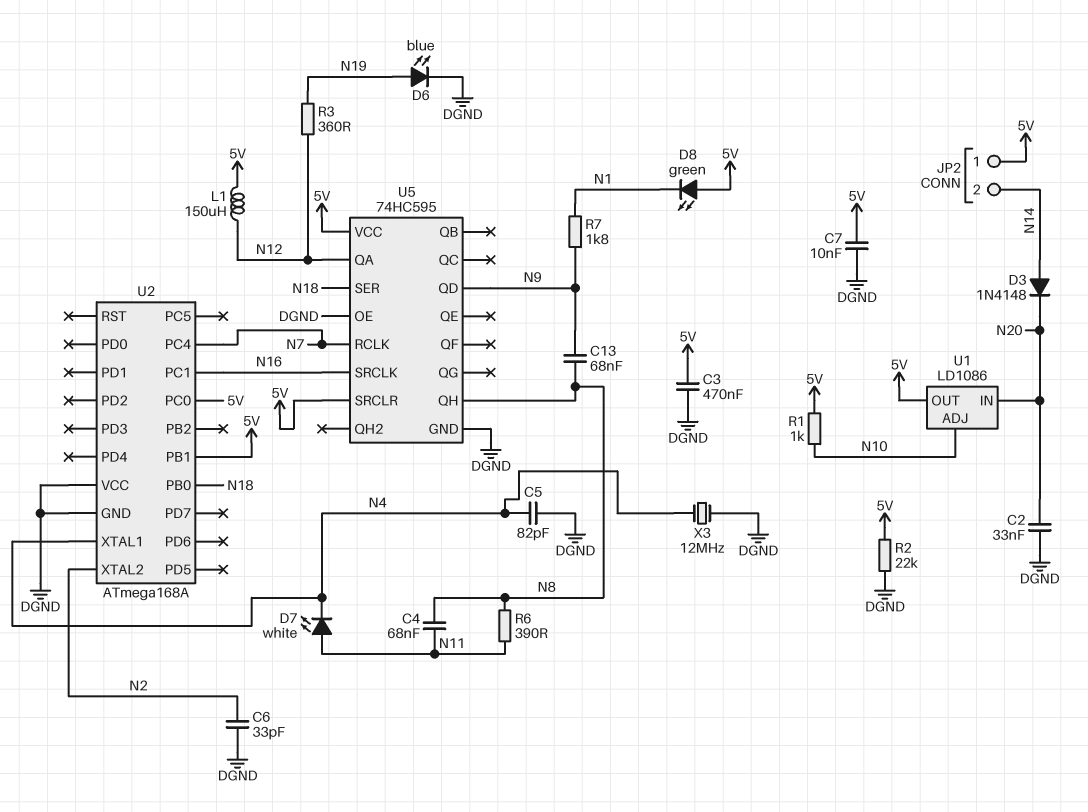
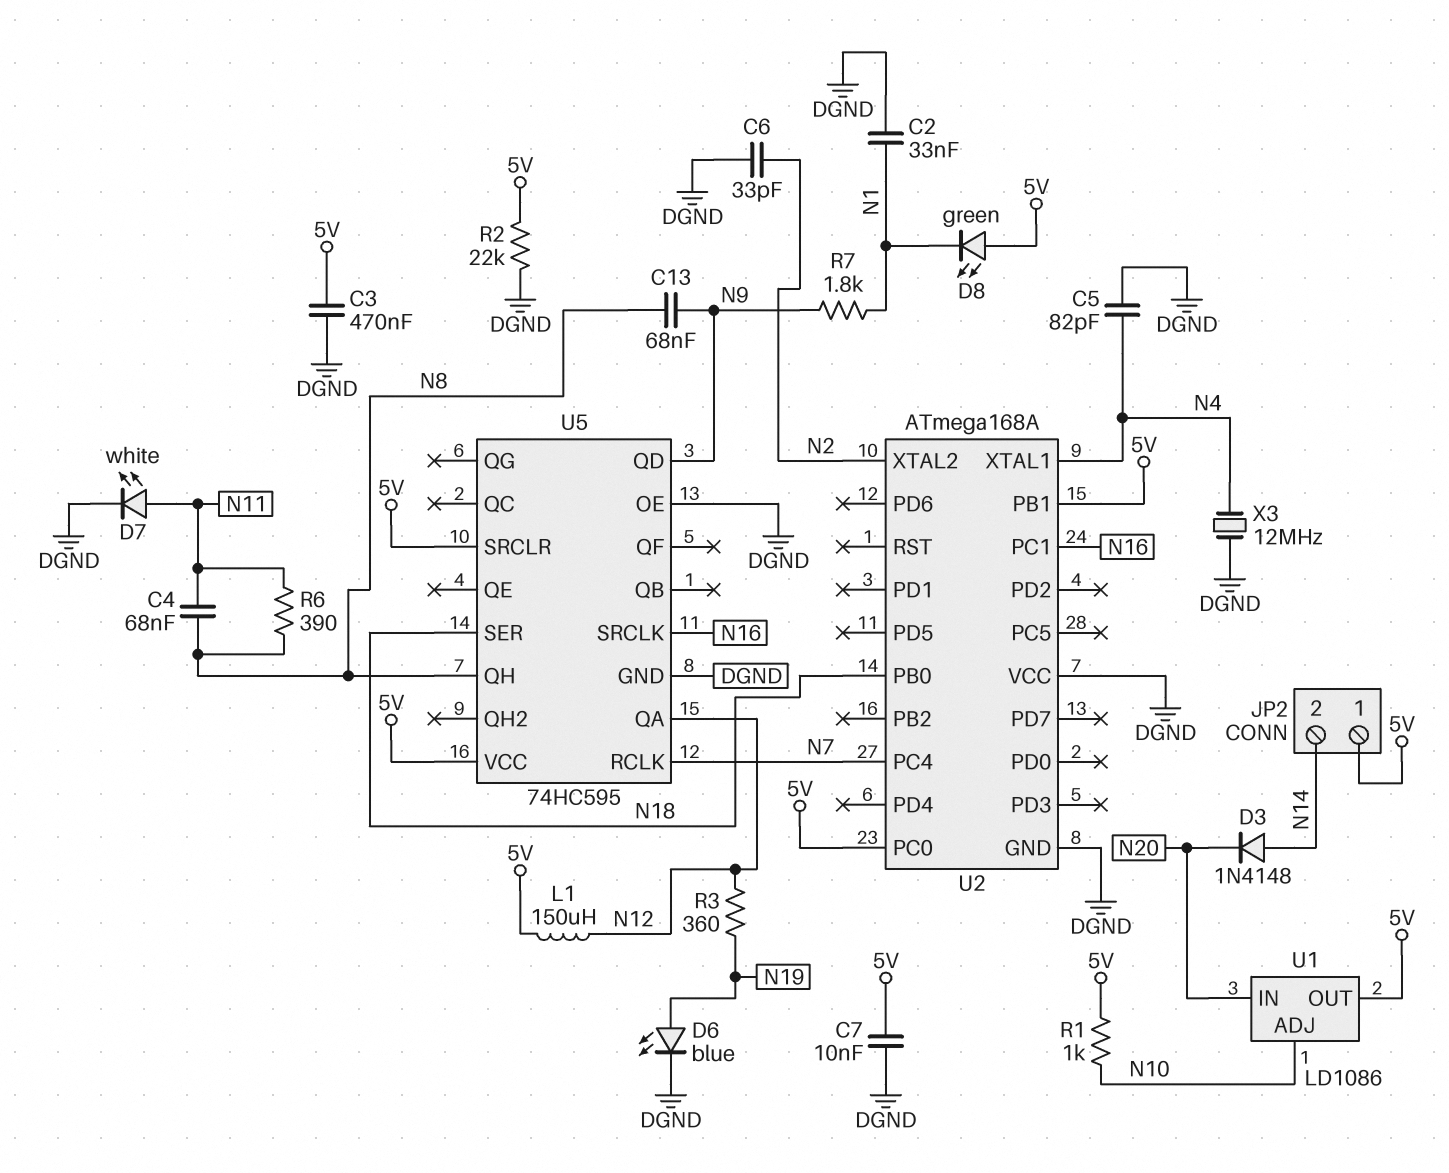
C2: 33nF (DGND, N20) -> 33nF (DGND, N1)
D7: LED white (A N11, K N4) -> LED white (A N11, K DGND)

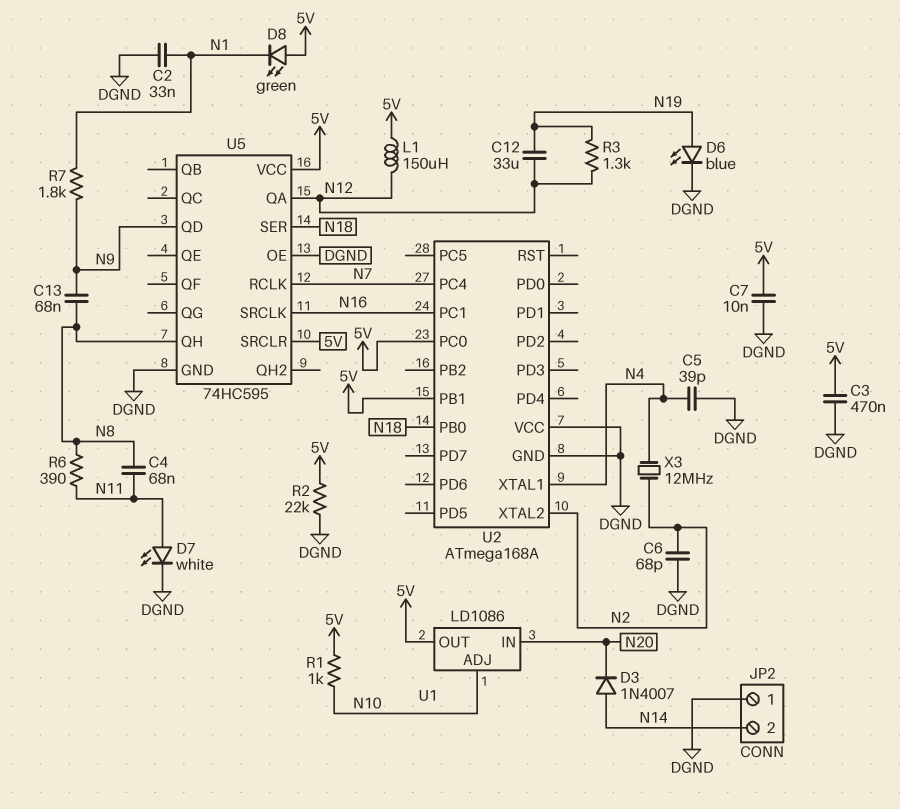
C5: 82pF (DGND, N4) -> 39pF (DGND, N4)
C6: 33pF (DGND, N2) -> 68pF (DGND, N2)
C12: none -> 33uF (N12, N19)
D3: diode 1N4148 (A N14, K N20) -> diode 1N4007 (A N14, K N20)
JP2 pin 1: 5V -> DGND
R3: 360 (N12, N19) -> 1.3k (N12, N19)
X3: 12MHz (DGND, N4) -> 12MHz (N2, N4)

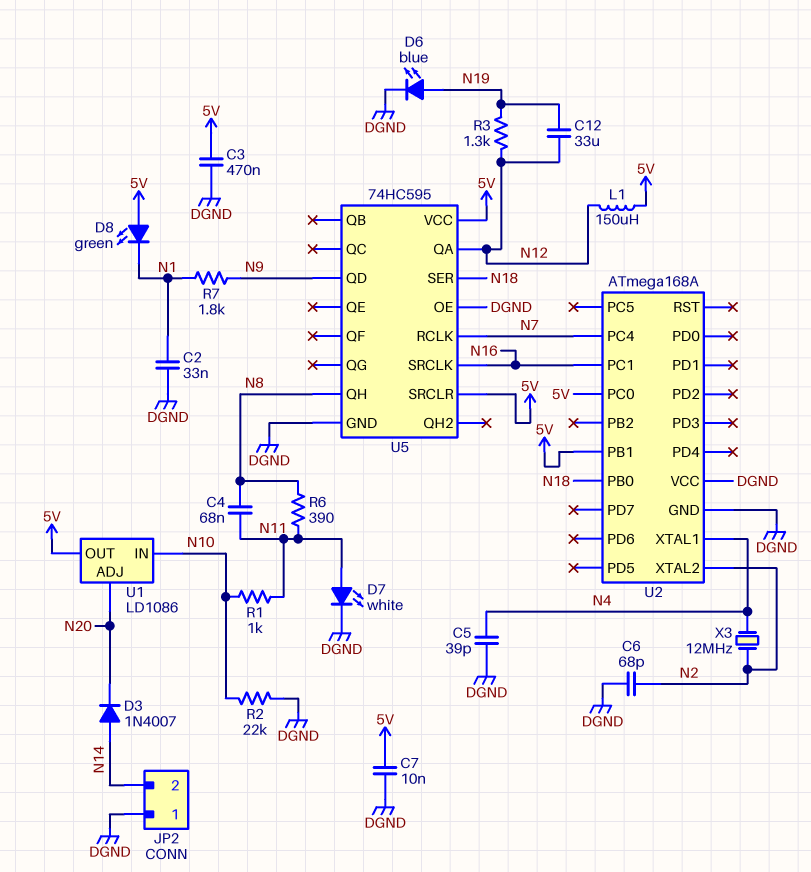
C13: 68nF (N8, N9) -> none
R1: 1k (5V, N10) -> 1k (N10, N11)
R2: 22k (5V, DGND) -> 22k (DGND, N10)
U1 pin ADJ: N10 -> N20
U1 pin IN: N20 -> N10

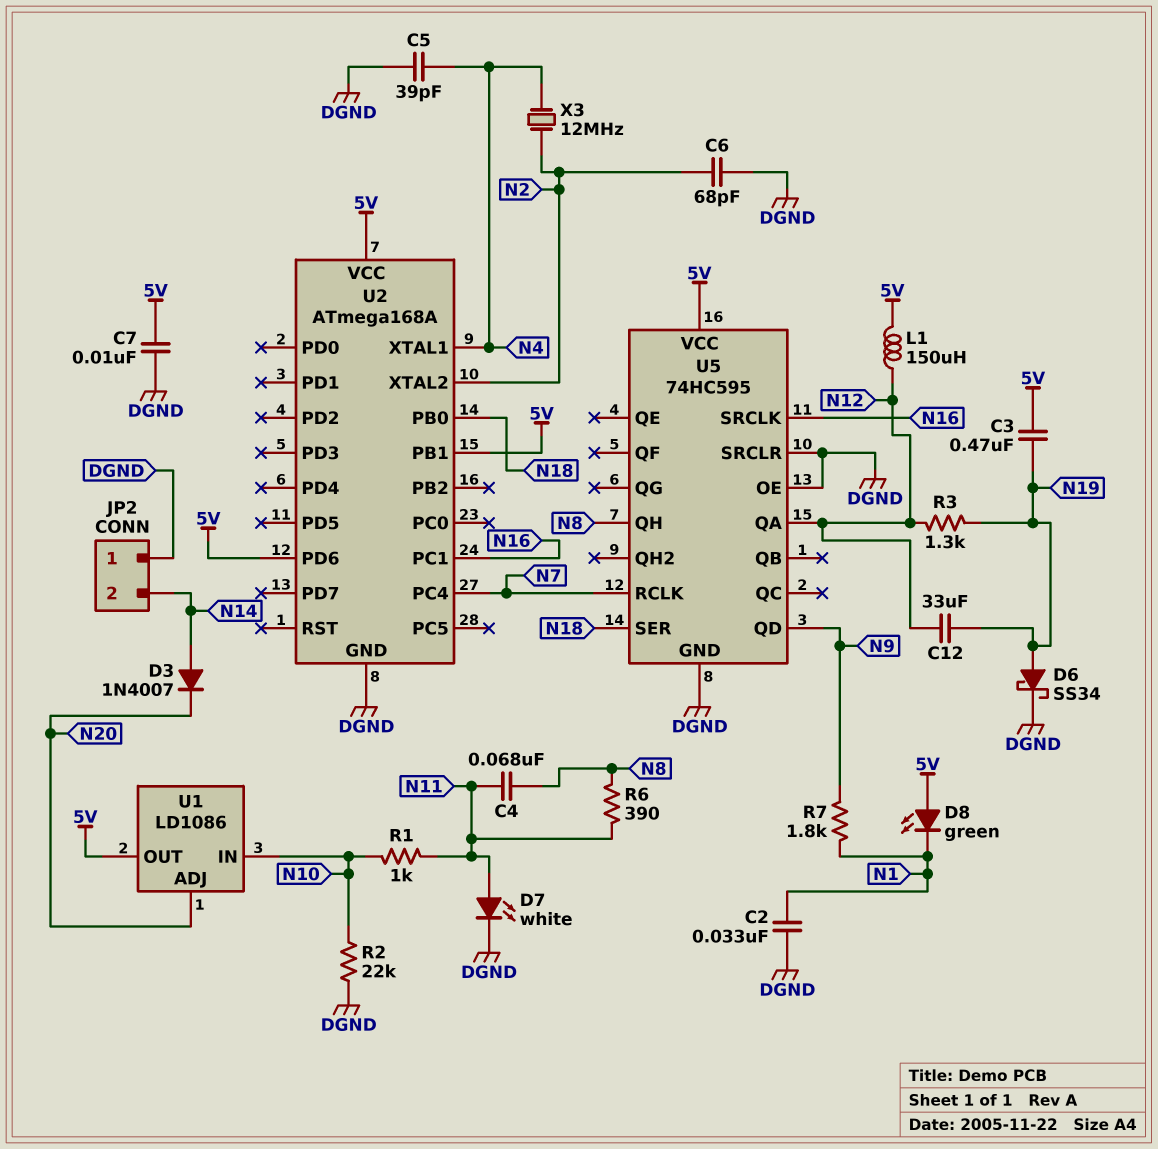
C3: 470nF (5V, DGND) -> 470nF (5V, N19)
D6: LED blue (A N19, K DGND) -> schottky SS34 (A N19, K DGND)
U2 pin PC0: 5V -> none
U2 pin PD6: none -> 5V
U2 pin VCC: DGND -> 5V
U5 pin SRCLR: 5V -> DGND

